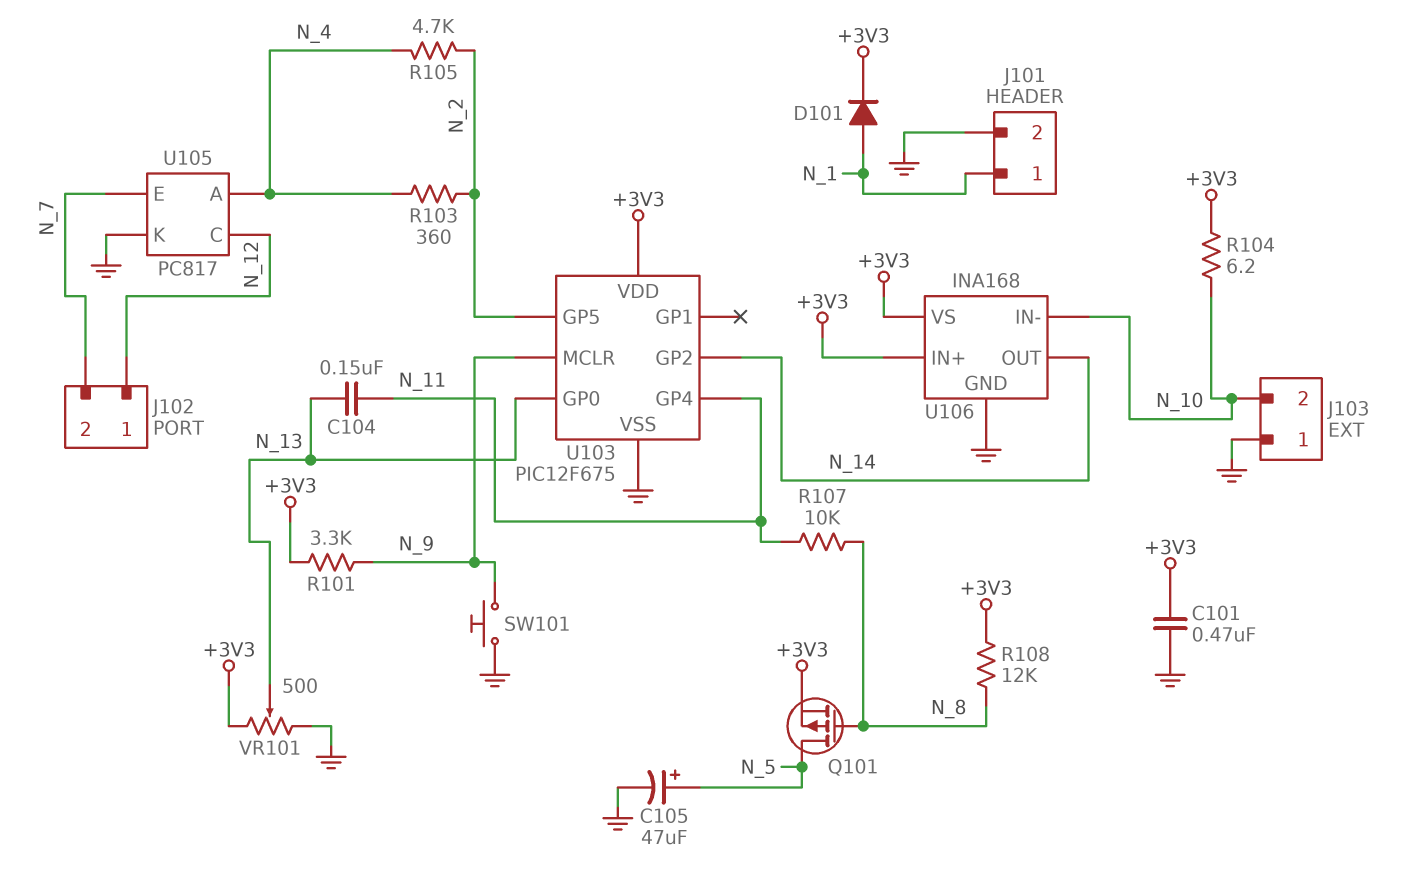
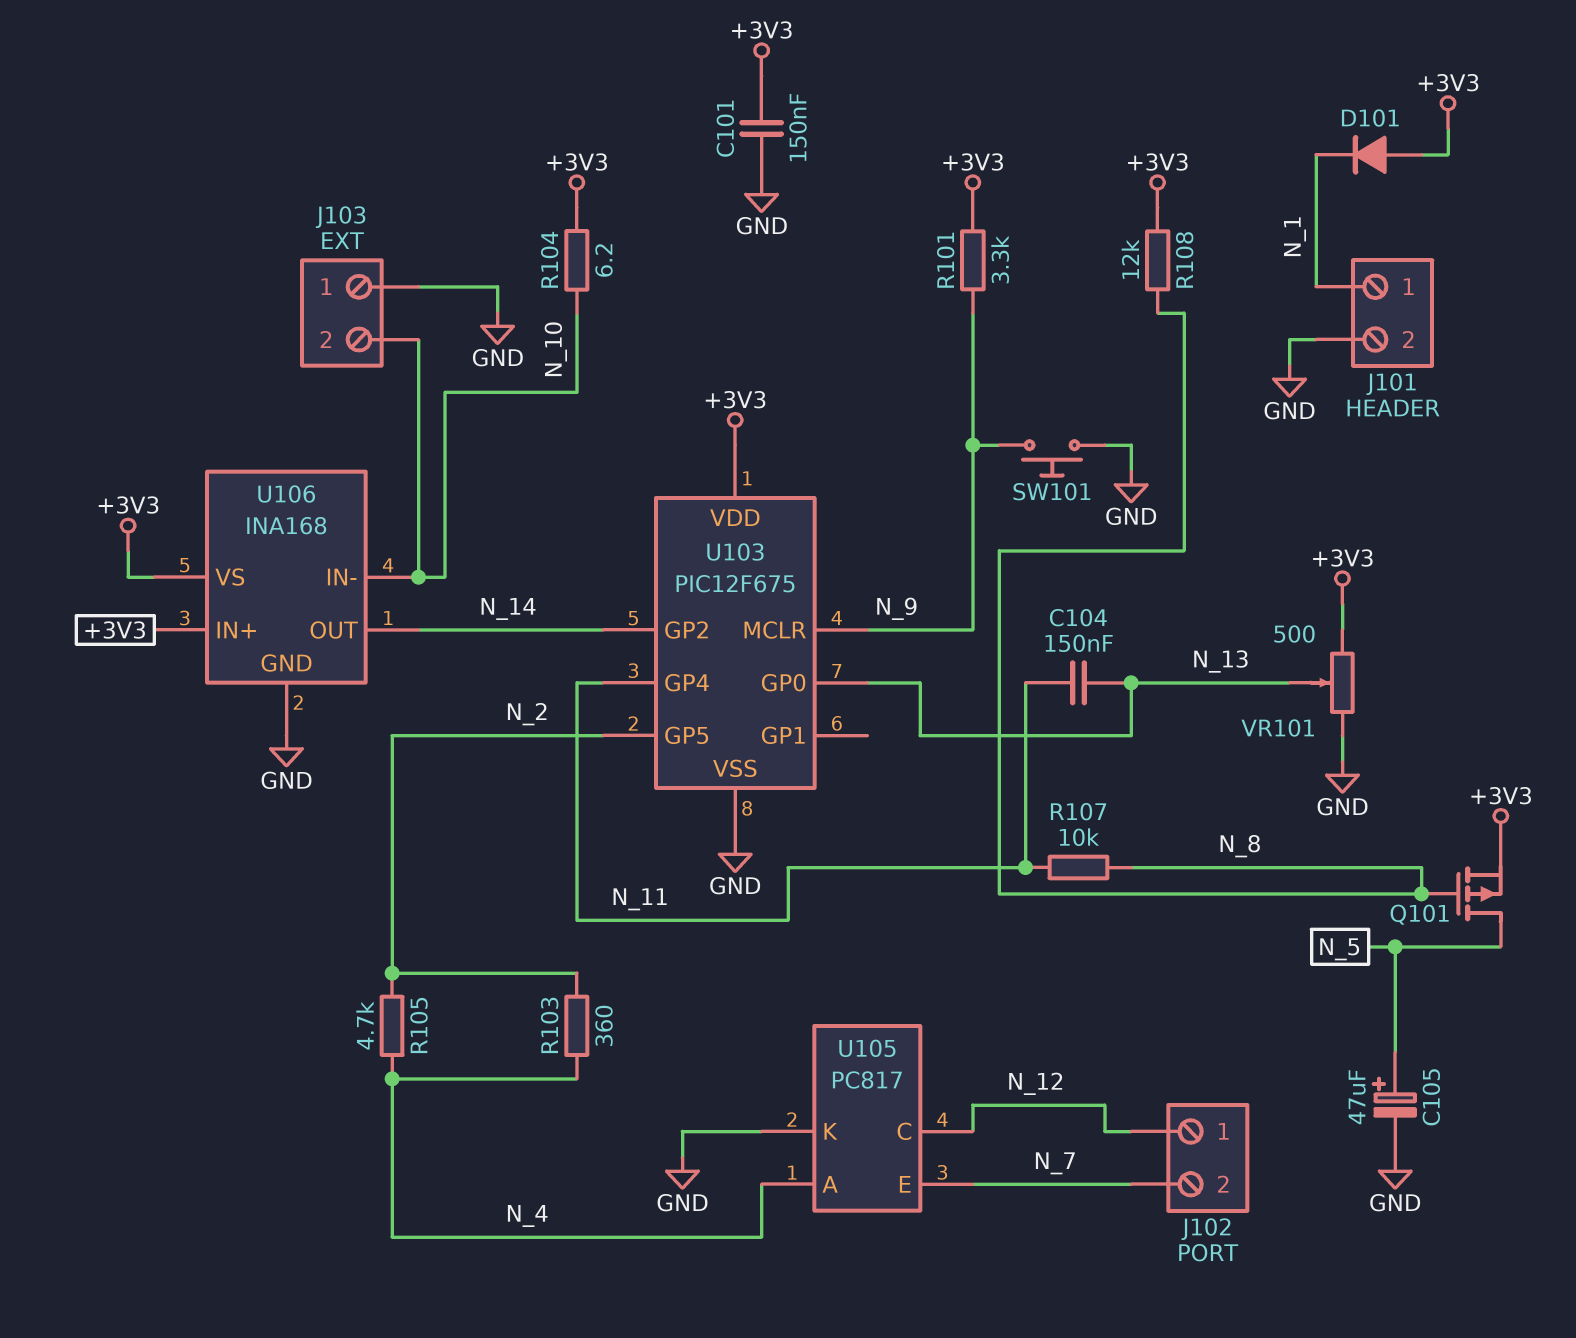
C101: 470nF (+3V3, GND) -> 150nF (+3V3, GND)
D101: diode (A N_1, K +3V3) -> diode (A +3V3, K N_1)

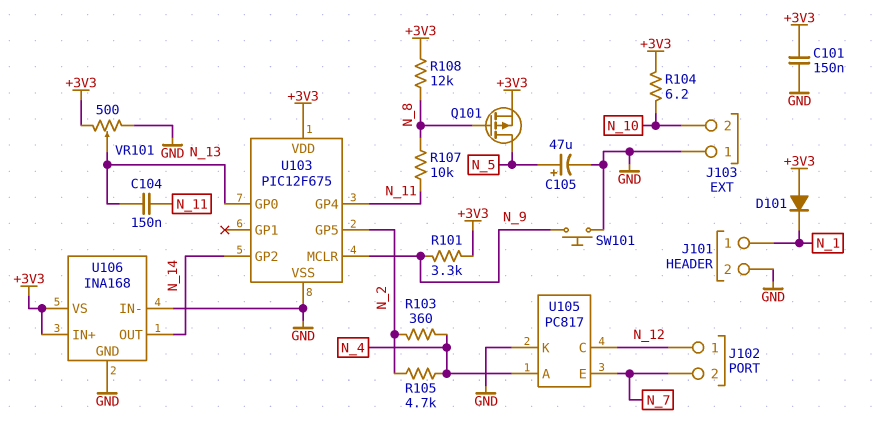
U106 pin IN-: N_10 -> GND

